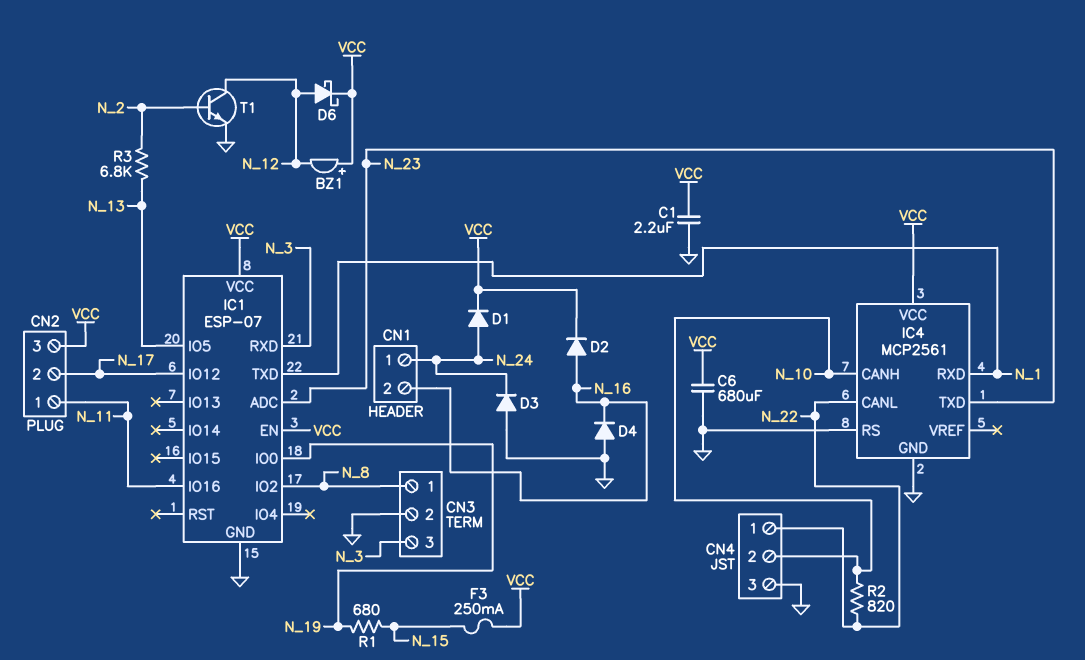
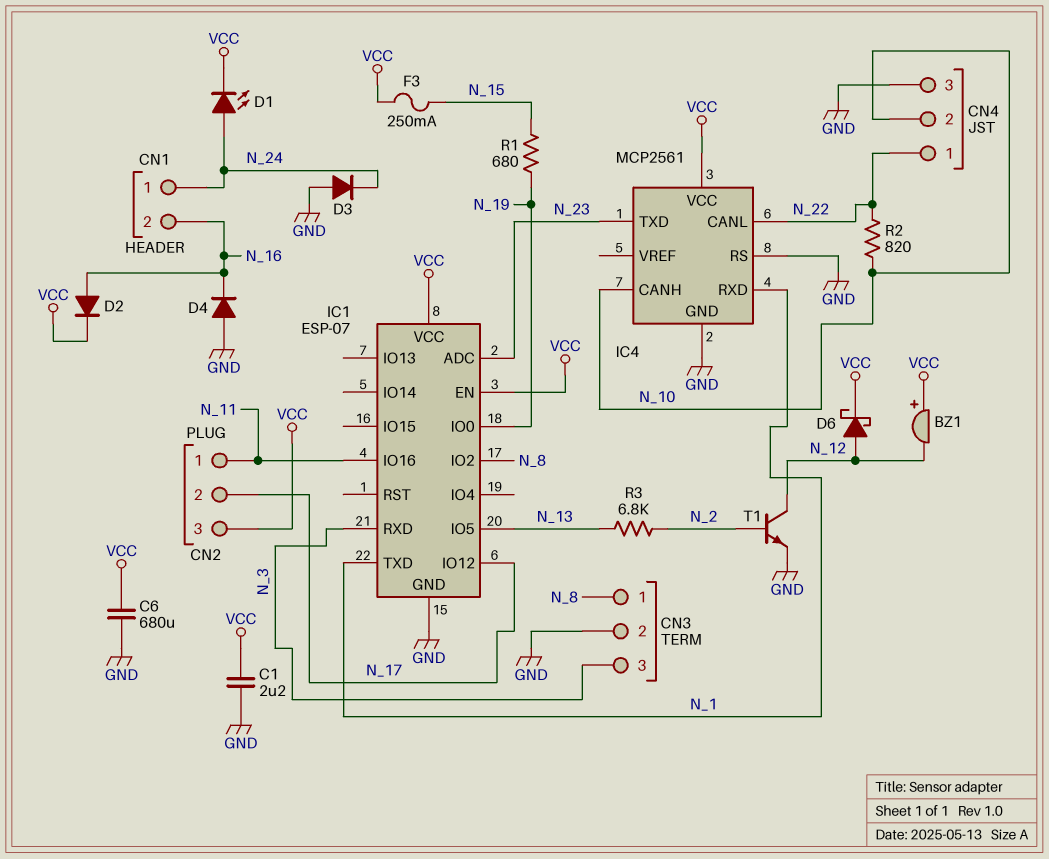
D1: diode (A N_24, K VCC) -> LED (A N_24, K VCC)

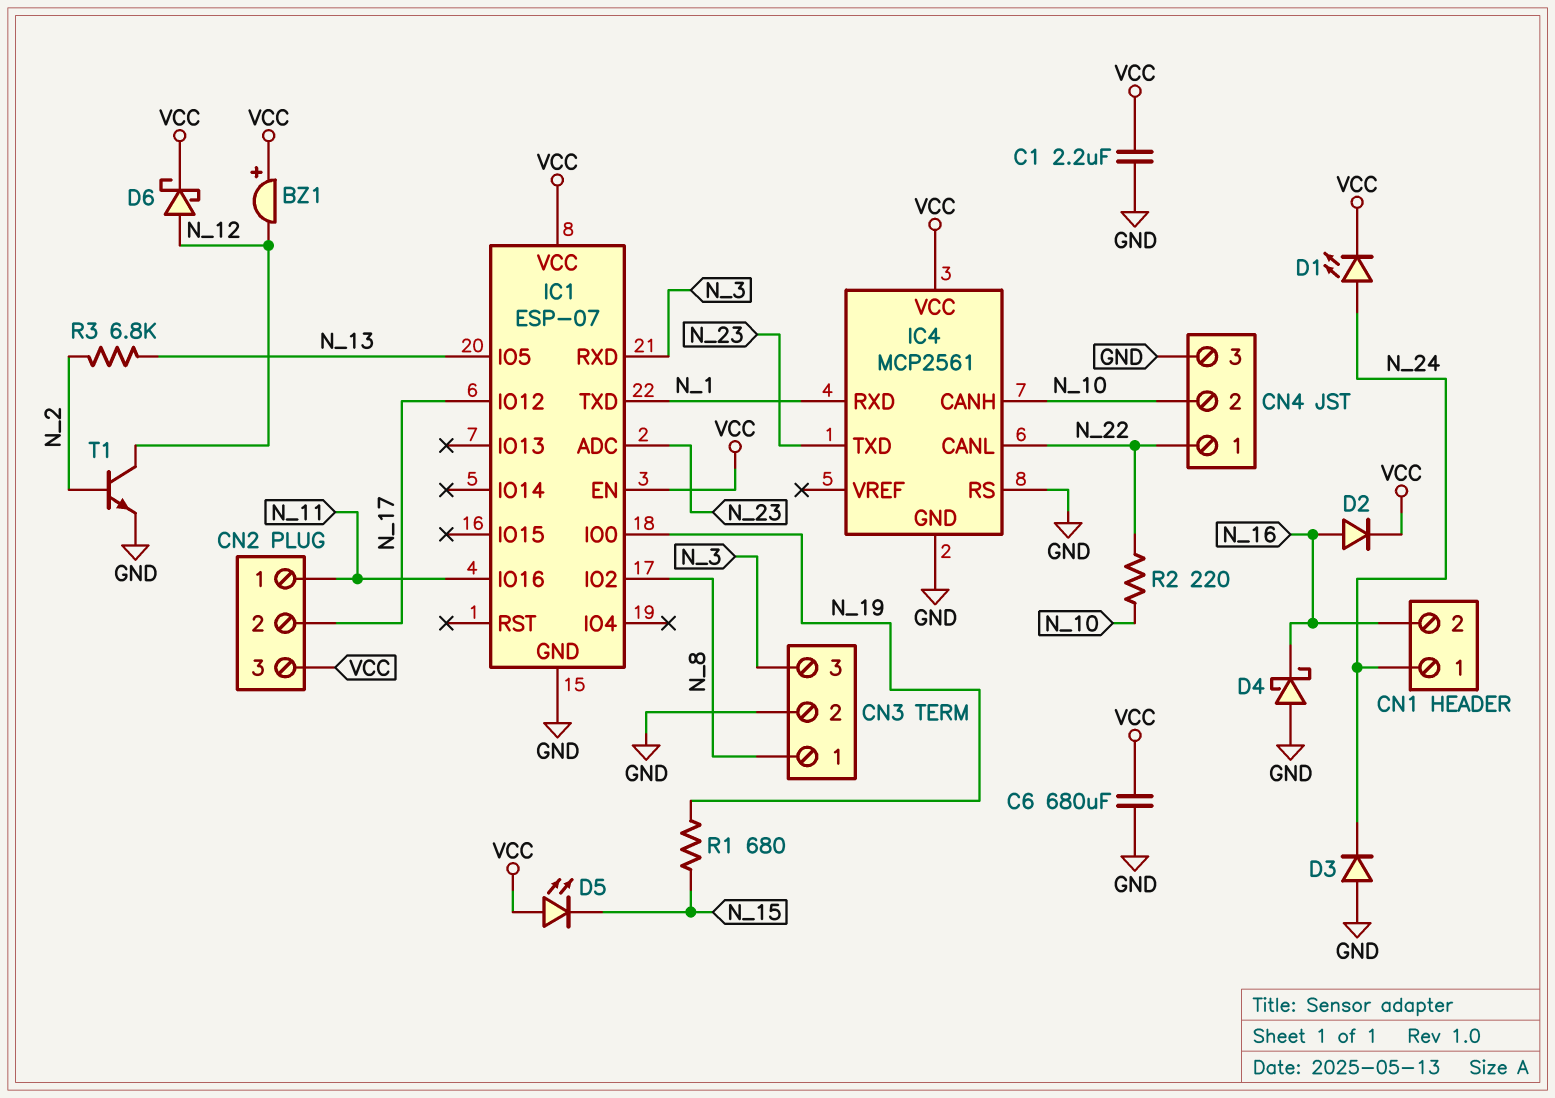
D4: diode (A GND, K N_16) -> schottky (A GND, K N_16)
D5: none -> LED (A VCC, K N_15)
F3: 250mA (N_15, VCC) -> none
R2: 820 (N_10, N_22) -> 220 (N_10, N_22)

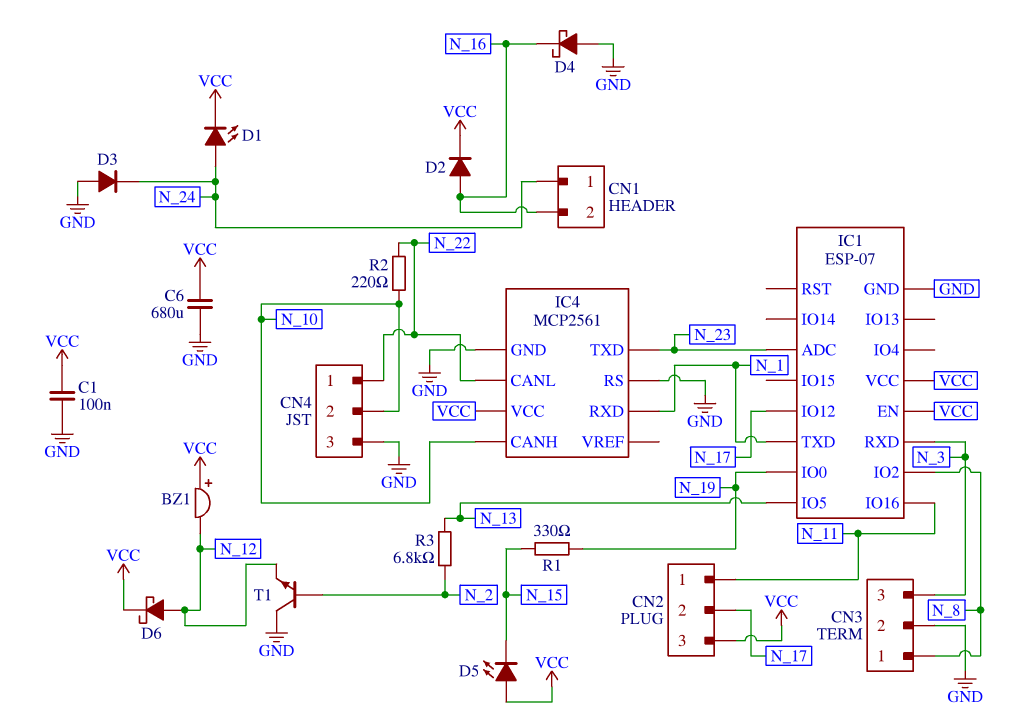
C1: 2.2uF (GND, VCC) -> 100nF (GND, VCC)
R1: 680 (N_15, N_19) -> 330 (N_15, N_19)
T1: NPN (B N_2, C N_12, E GND) -> NPN (B N_2, C GND, E N_12)

